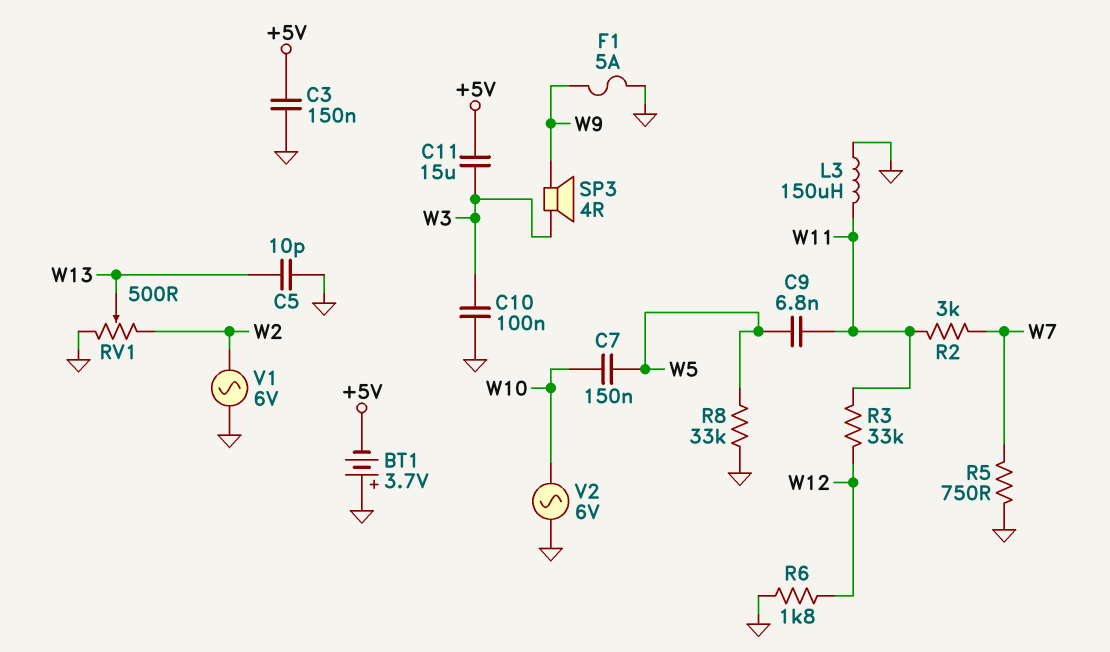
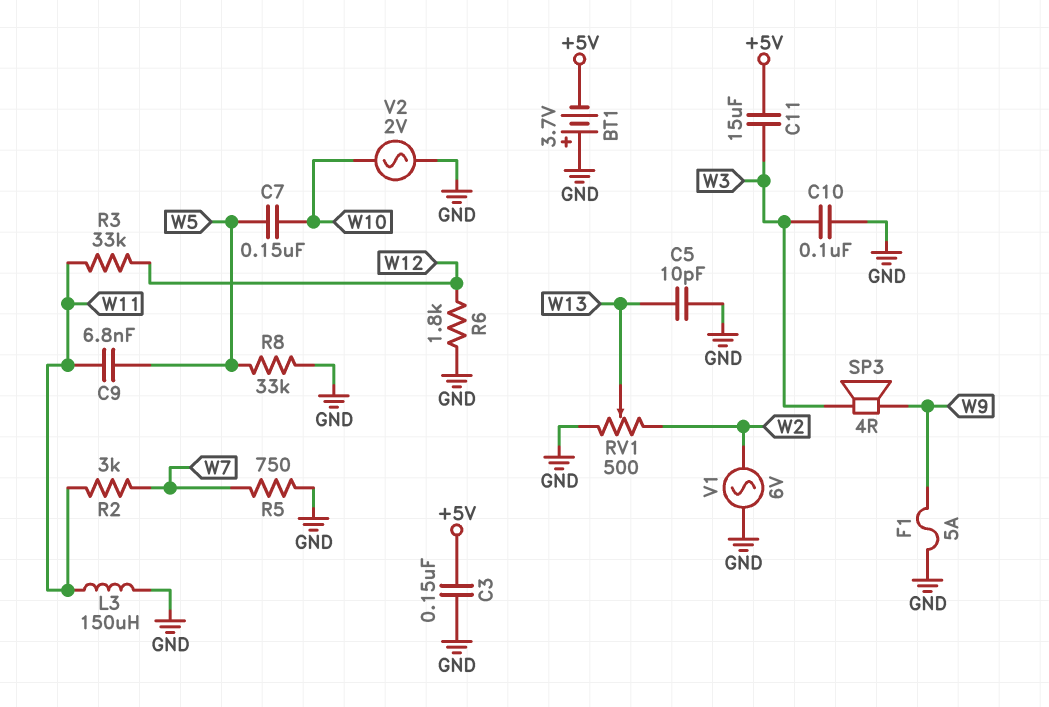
V2: AC 6V (GND, W10) -> AC 2V (GND, W10)

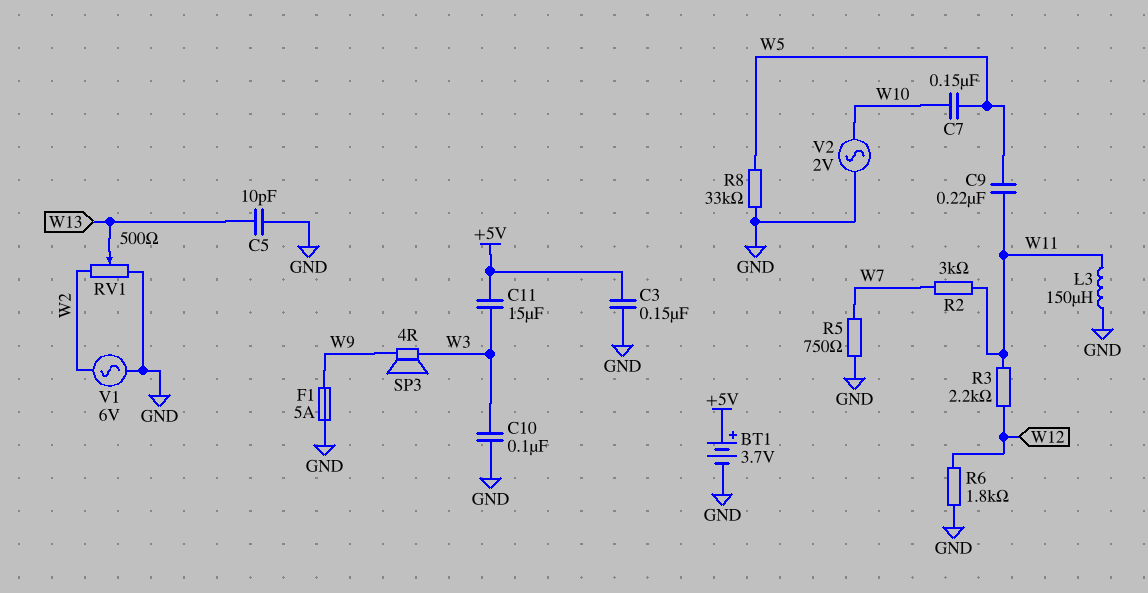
BT1: 3.7V (plus GND, minus +5V) -> 3.7V (plus +5V, minus GND)
C9: 6.8nF (W5, W11) -> 220nF (W5, W11)
R3: 33k (W11, W12) -> 2.2k (W11, W12)

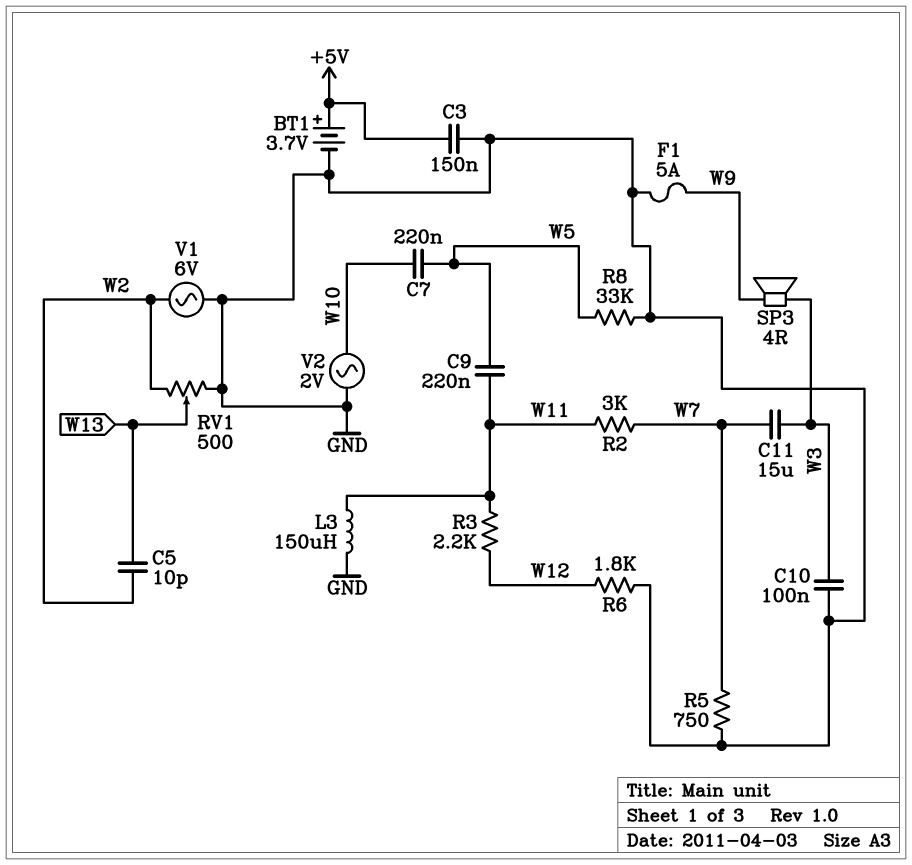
C5: 10pF (GND, W13) -> 10pF (W2, W13)
C7: 150nF (W5, W10) -> 220nF (W5, W10)
C11: 15uF (+5V, W3) -> 15uF (W3, W7)

